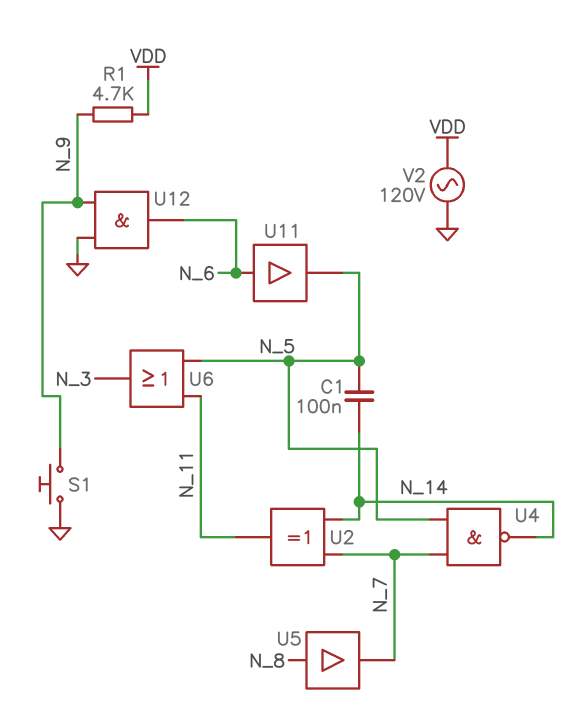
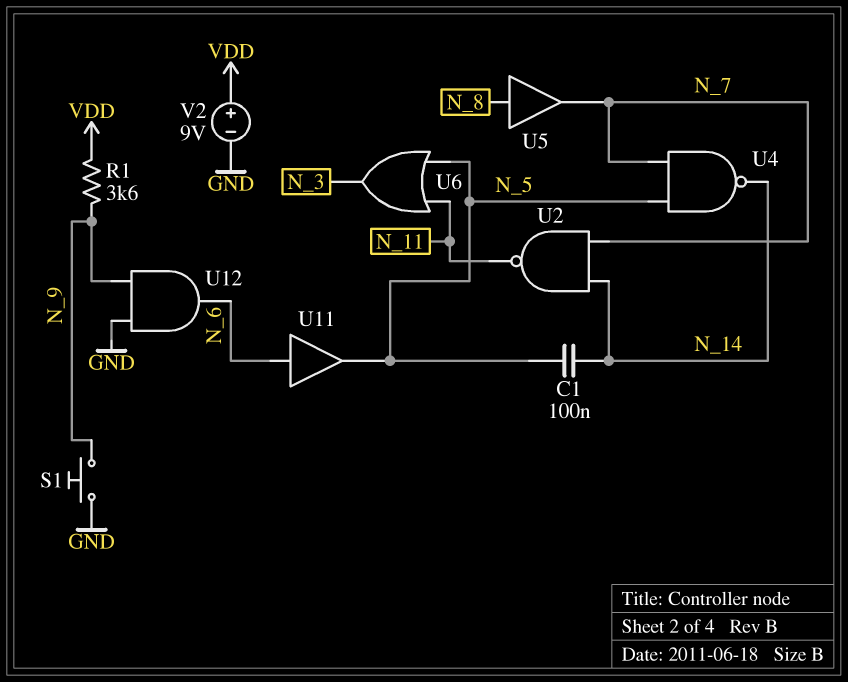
R1: 4.7k (N_9, VDD) -> 3.6k (N_9, VDD)
U2: XOR (in N_7, in N_14, out N_11) -> NAND (in N_7, in N_14, out N_11)
V2: AC 120V (GND, VDD) -> 9V (plus VDD, minus GND)

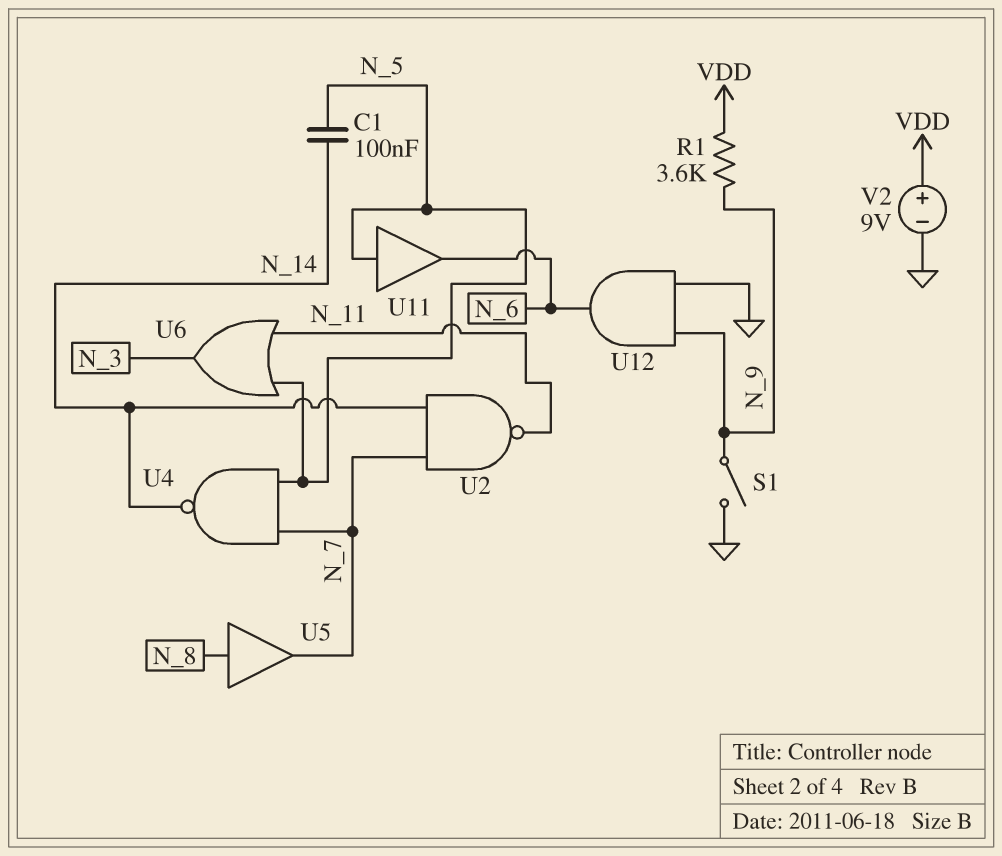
S1: button (GND, N_9) -> switch (GND, N_9)
U11: buffer (in N_6, out N_5) -> buffer (in N_5, out N_6)

